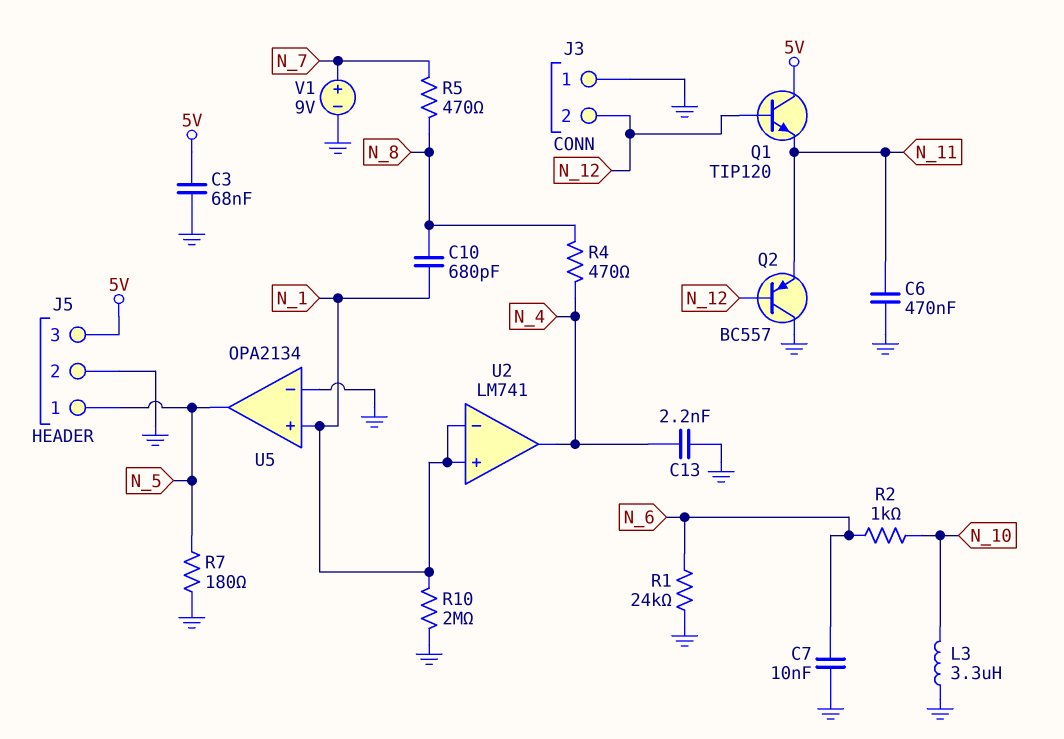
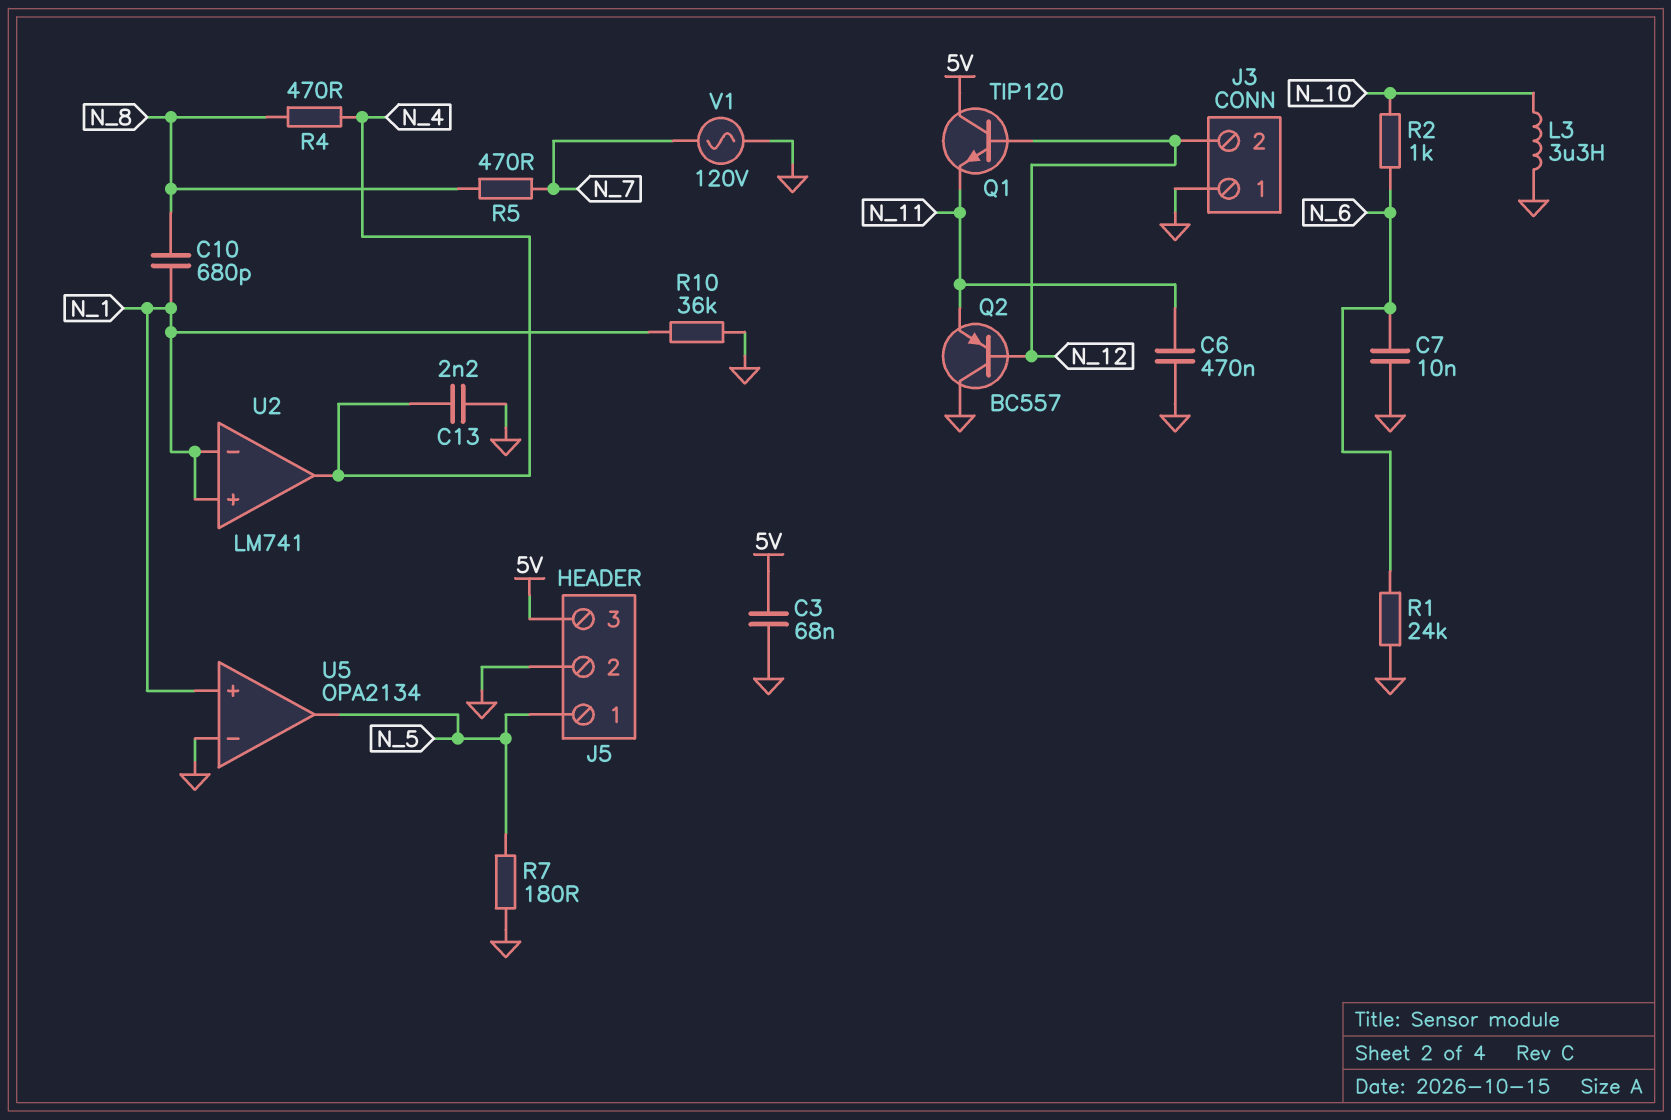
R10: 2M (GND, N_1) -> 36k (GND, N_1)
V1: 9V (plus N_7, minus GND) -> AC 120V (GND, N_7)

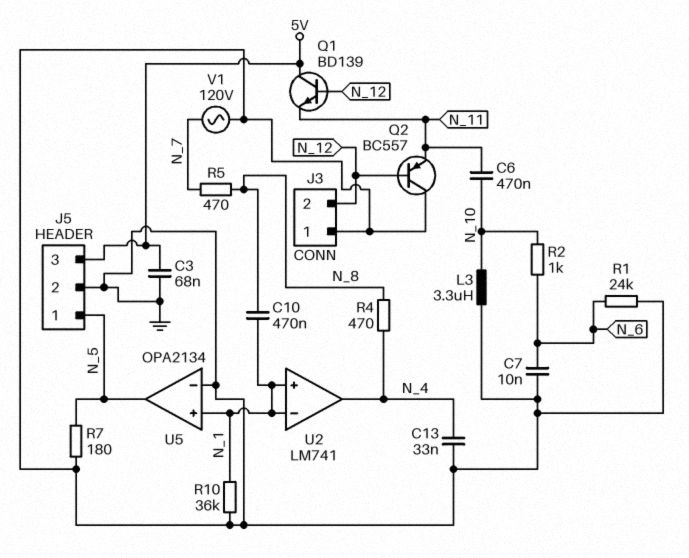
C6: 470nF (GND, N_11) -> 470nF (N_10, N_11)
C10: 680pF (N_1, N_8) -> 470nF (N_1, N_8)
C13: 2.2nF (GND, N_4) -> 33nF (GND, N_4)
Q1: NPN TIP120 (B N_12, C 5V, E N_11) -> NPN BD139 (B N_12, C 5V, E N_11)

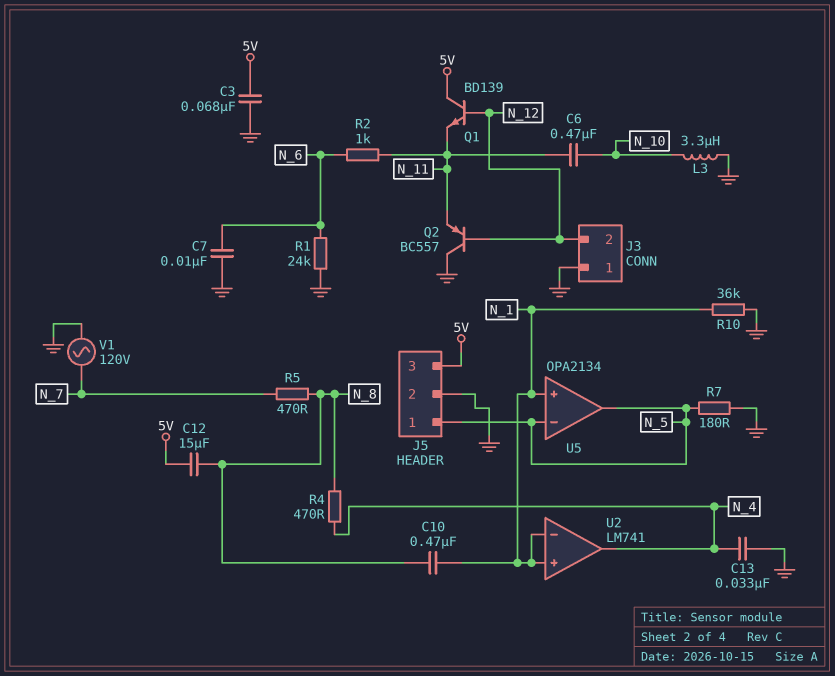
C12: none -> 15uF (5V, N_8)
R2: 1k (N_6, N_10) -> 1k (N_6, N_11)
U5 pin in-: GND -> N_5

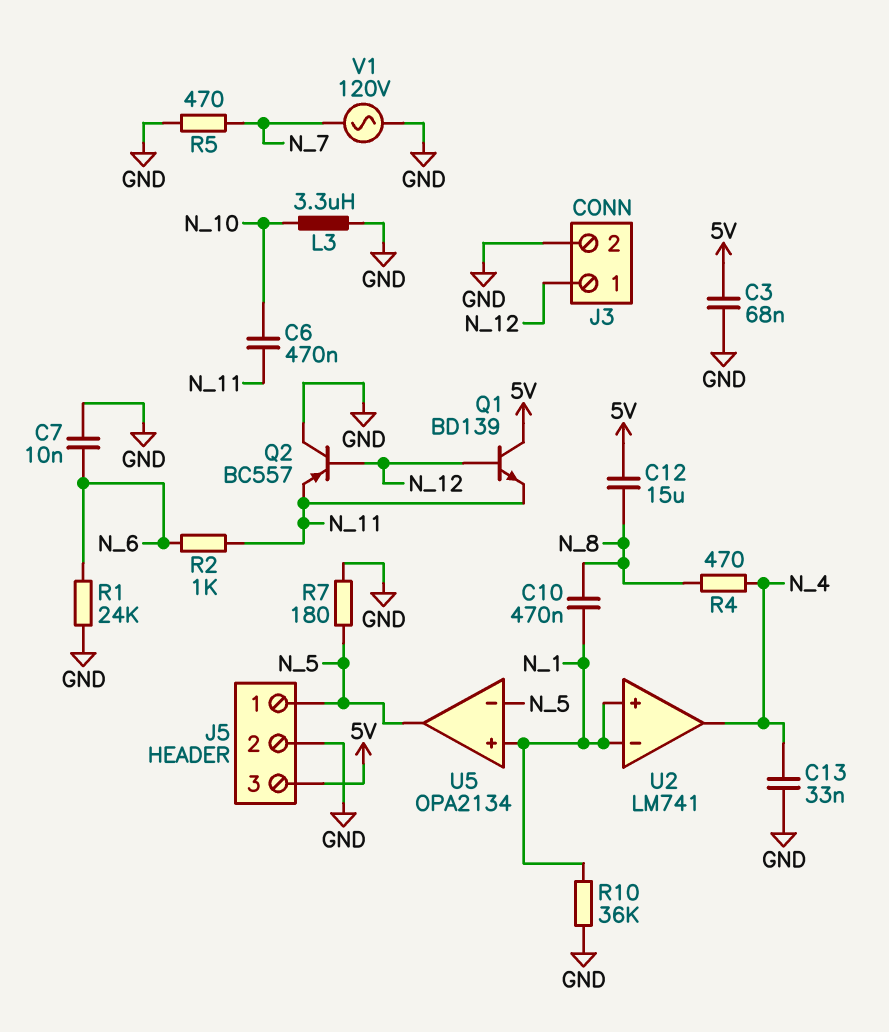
J3 pin 1: GND -> N_12
J3 pin 2: N_12 -> GND
R5: 470 (N_7, N_8) -> 470 (GND, N_7)

